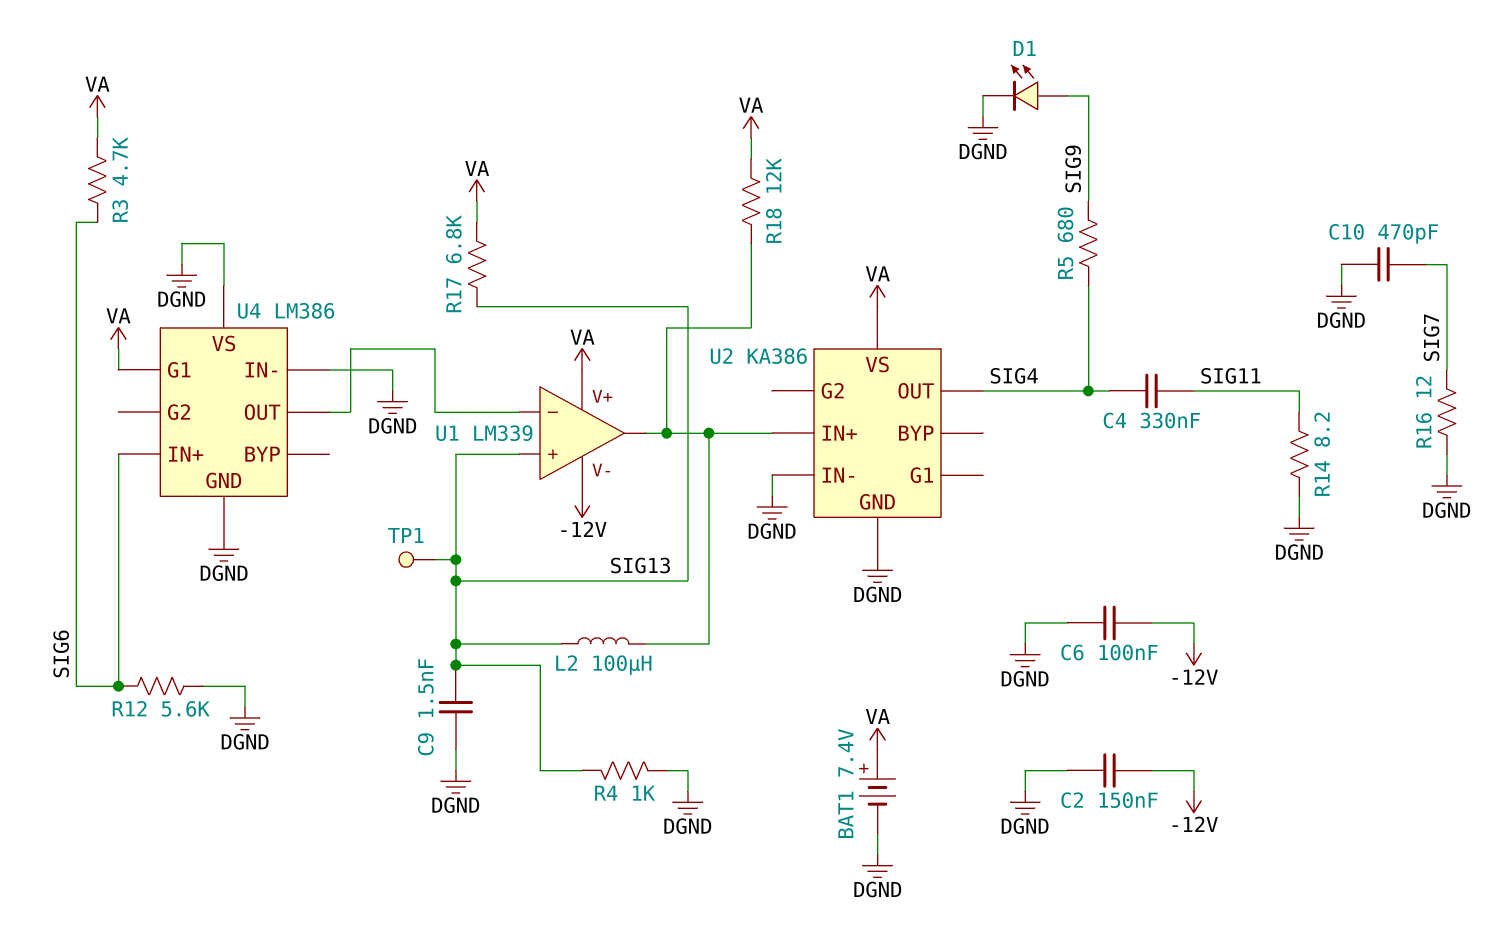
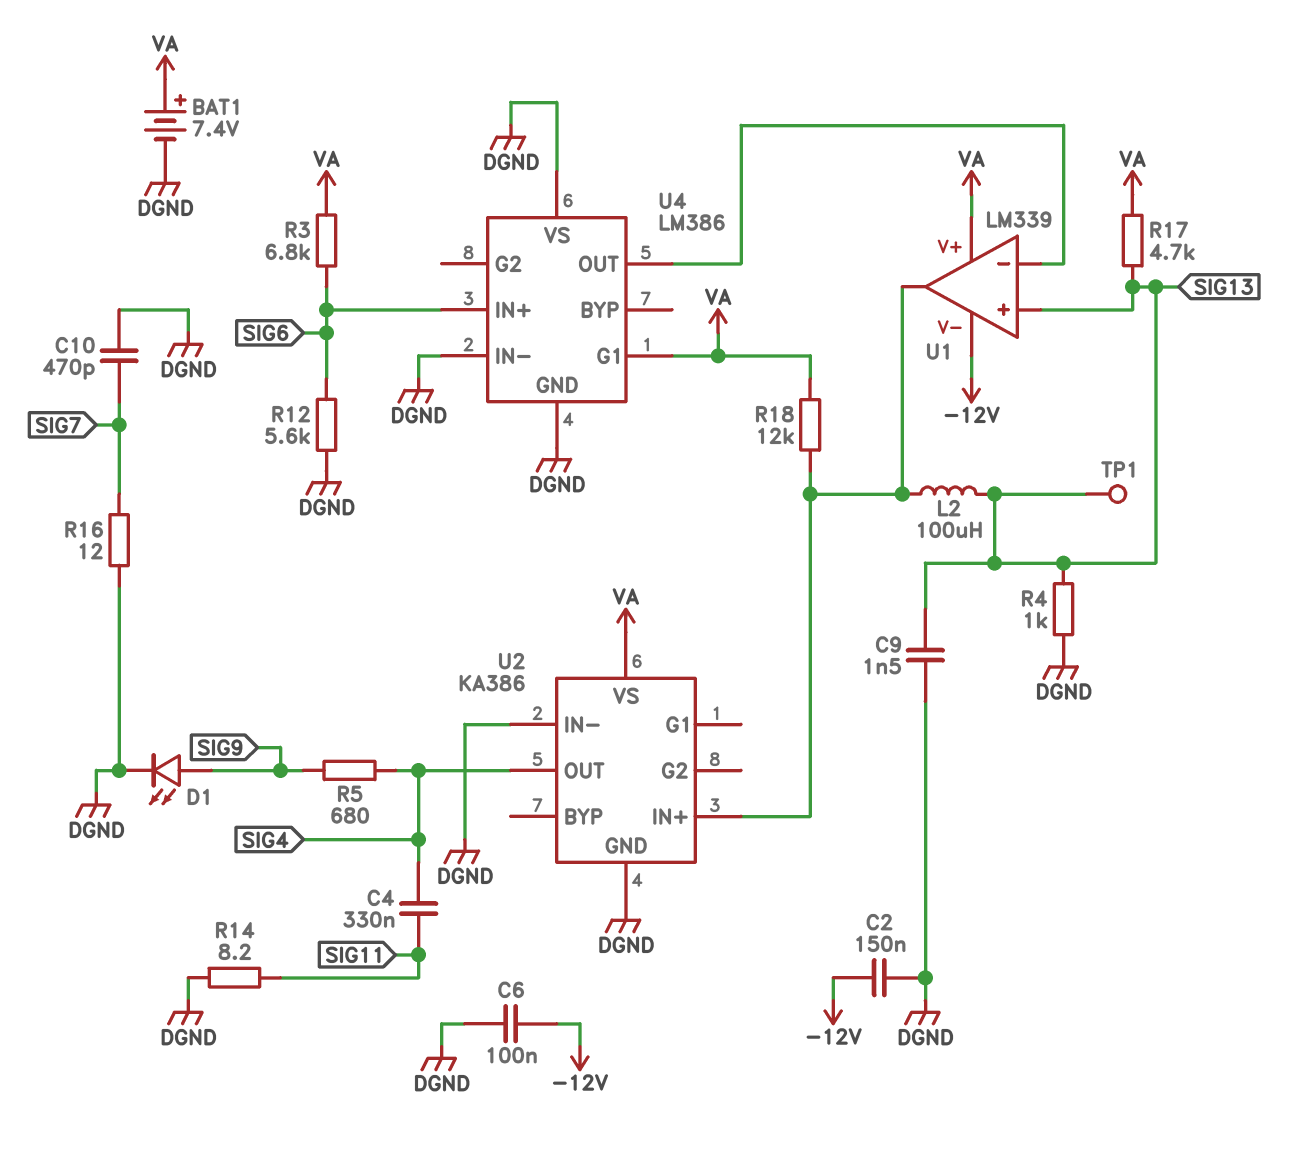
R3: 4.7k (SIG6, VA) -> 6.8k (SIG6, VA)
R17: 6.8k (SIG13, VA) -> 4.7k (SIG13, VA)

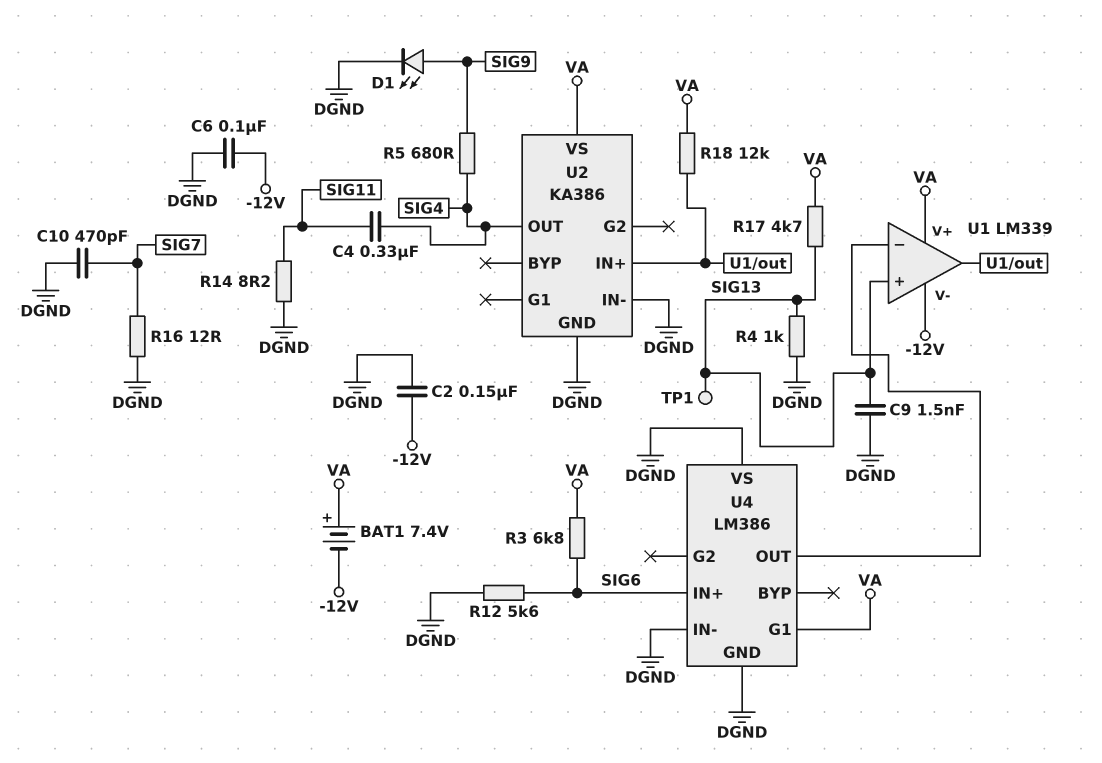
BAT1: 7.4V (plus VA, minus DGND) -> 7.4V (plus VA, minus -12V)
L2: 100uH (SIG13, U1/out) -> none

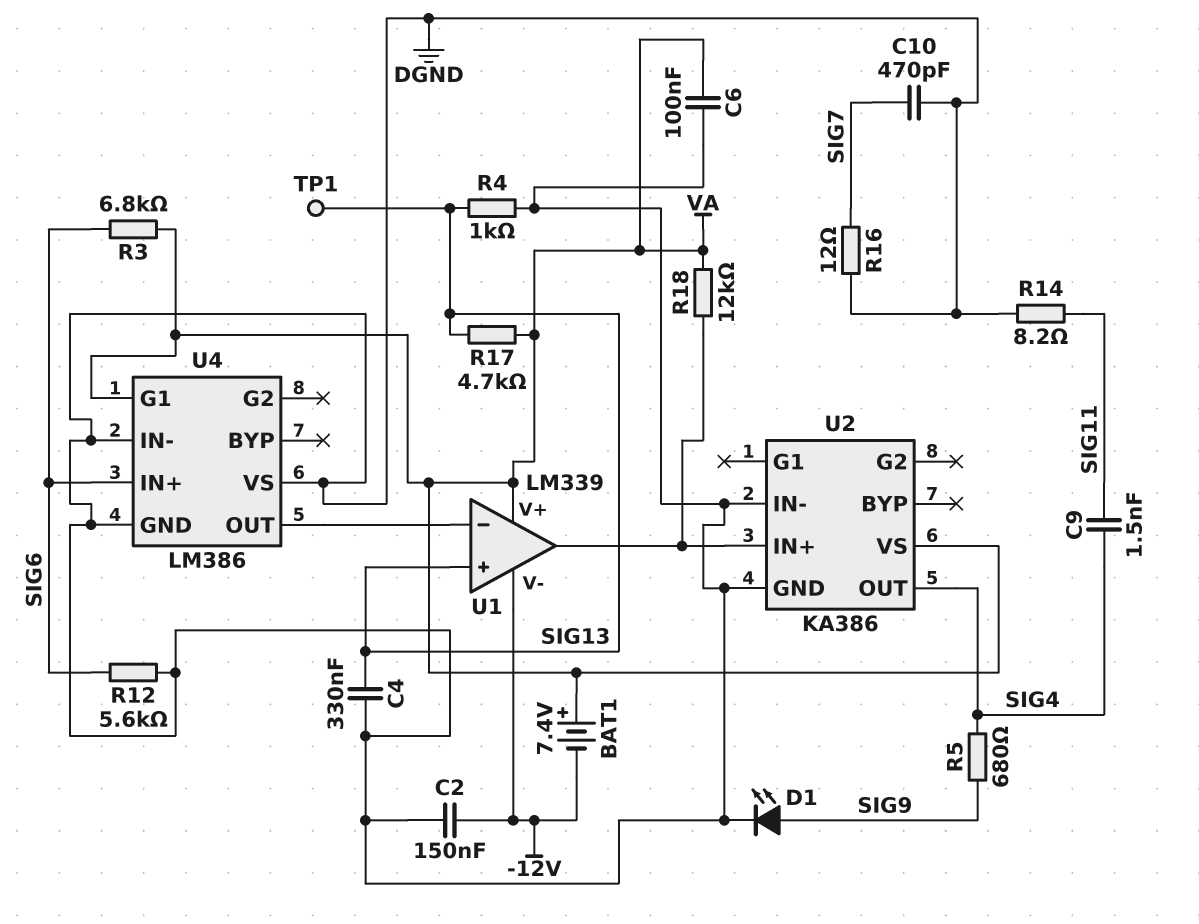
C4: 330nF (SIG4, SIG11) -> 330nF (DGND, SIG13)
C6: 100nF (-12V, DGND) -> 100nF (DGND, VA)
C9: 1.5nF (DGND, SIG13) -> 1.5nF (SIG4, SIG11)

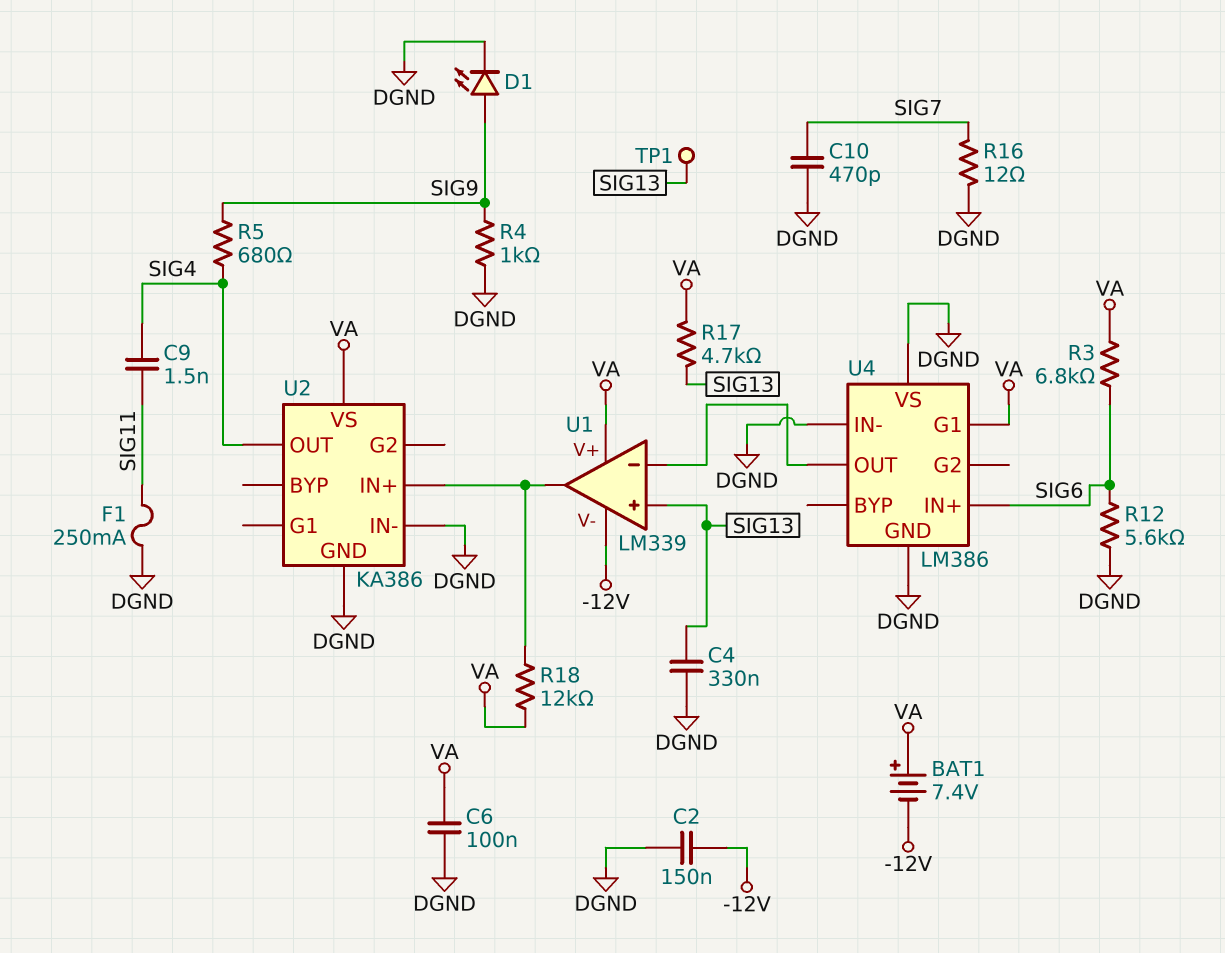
F1: none -> 250mA (DGND, SIG11)
R4: 1k (DGND, SIG13) -> 1k (DGND, SIG9)
R14: 8.2 (DGND, SIG11) -> none

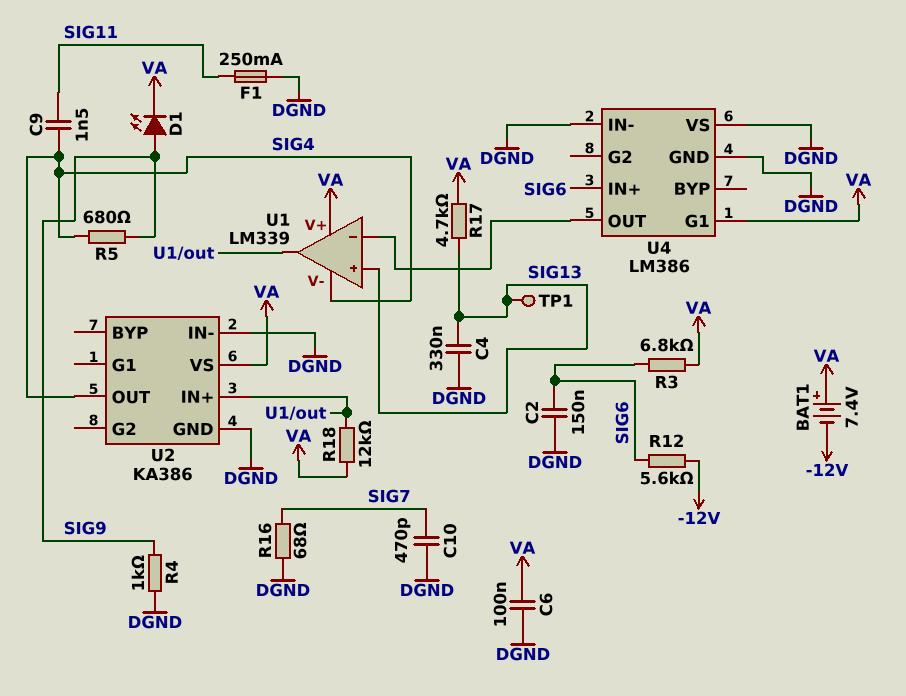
C2: 150nF (-12V, DGND) -> 150nF (DGND, SIG6)
D1: LED (A SIG9, K DGND) -> LED (A SIG9, K VA)
R12: 5.6k (DGND, SIG6) -> 5.6k (-12V, SIG6)
R16: 12 (DGND, SIG7) -> 68 (DGND, SIG7)
U1 pin V-: -12V -> SIG4

